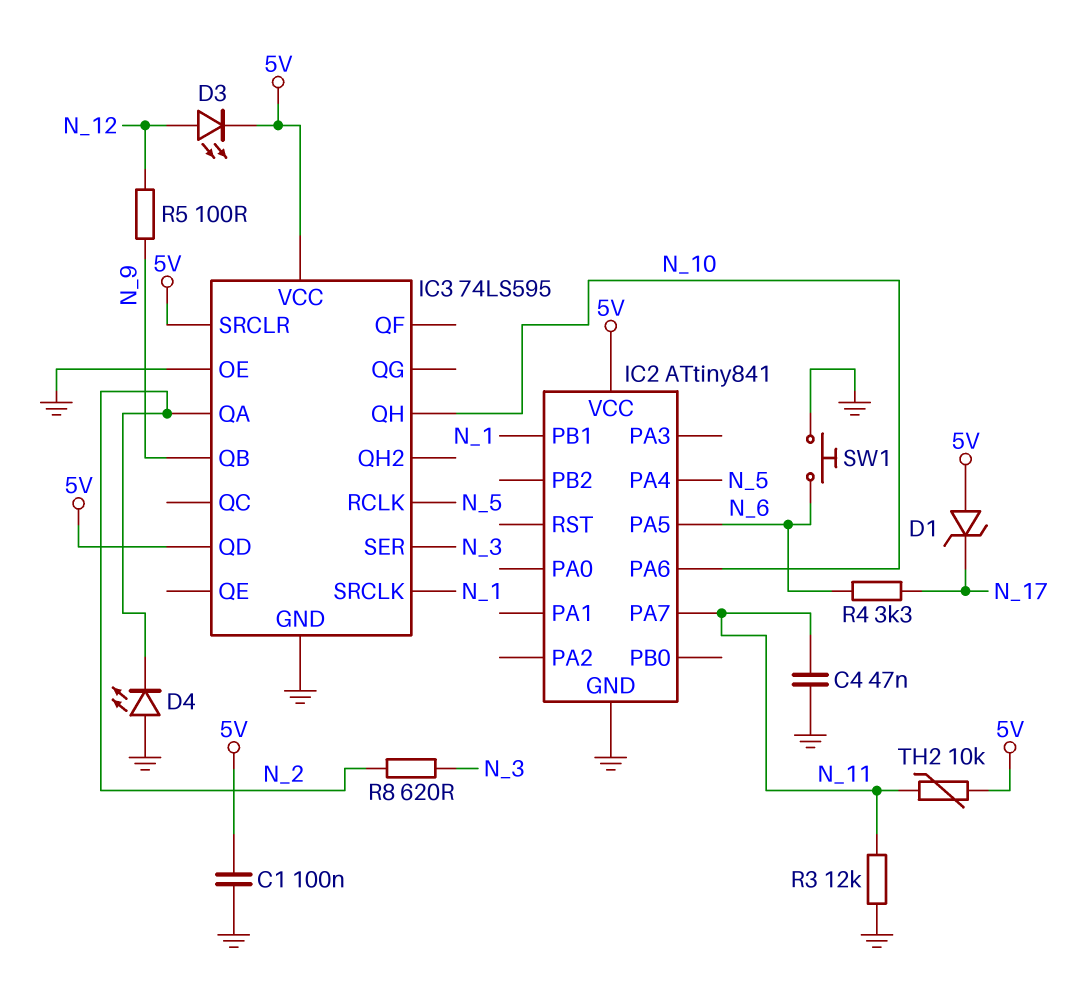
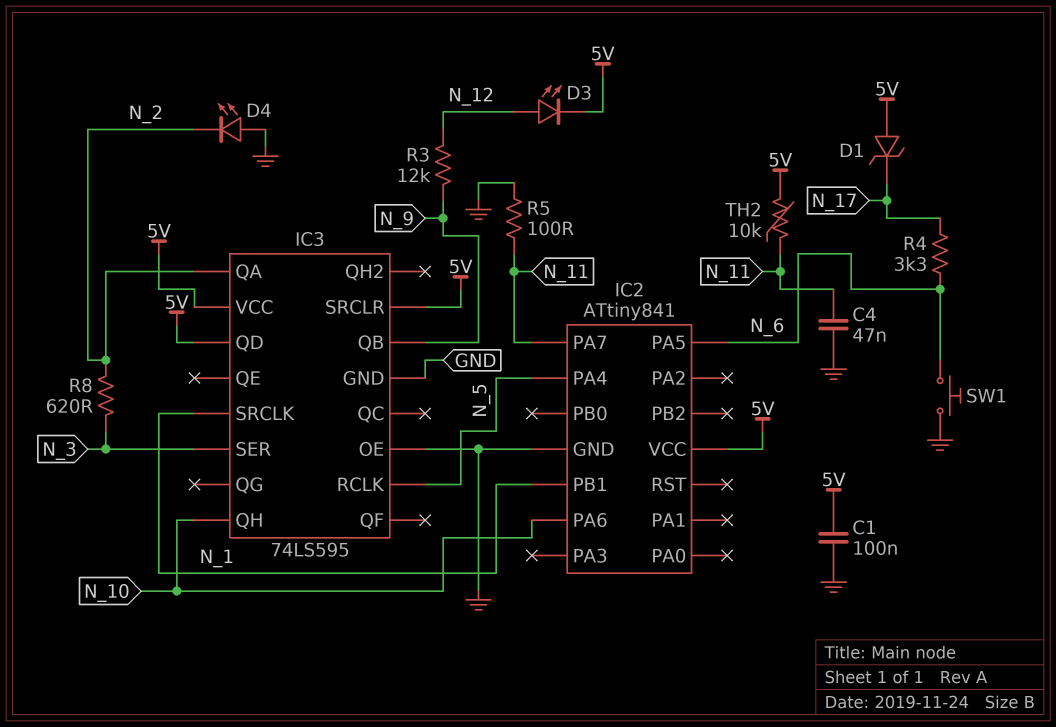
R3: 12k (GND, N_11) -> 12k (N_9, N_12)
R5: 100 (N_9, N_12) -> 100 (GND, N_11)

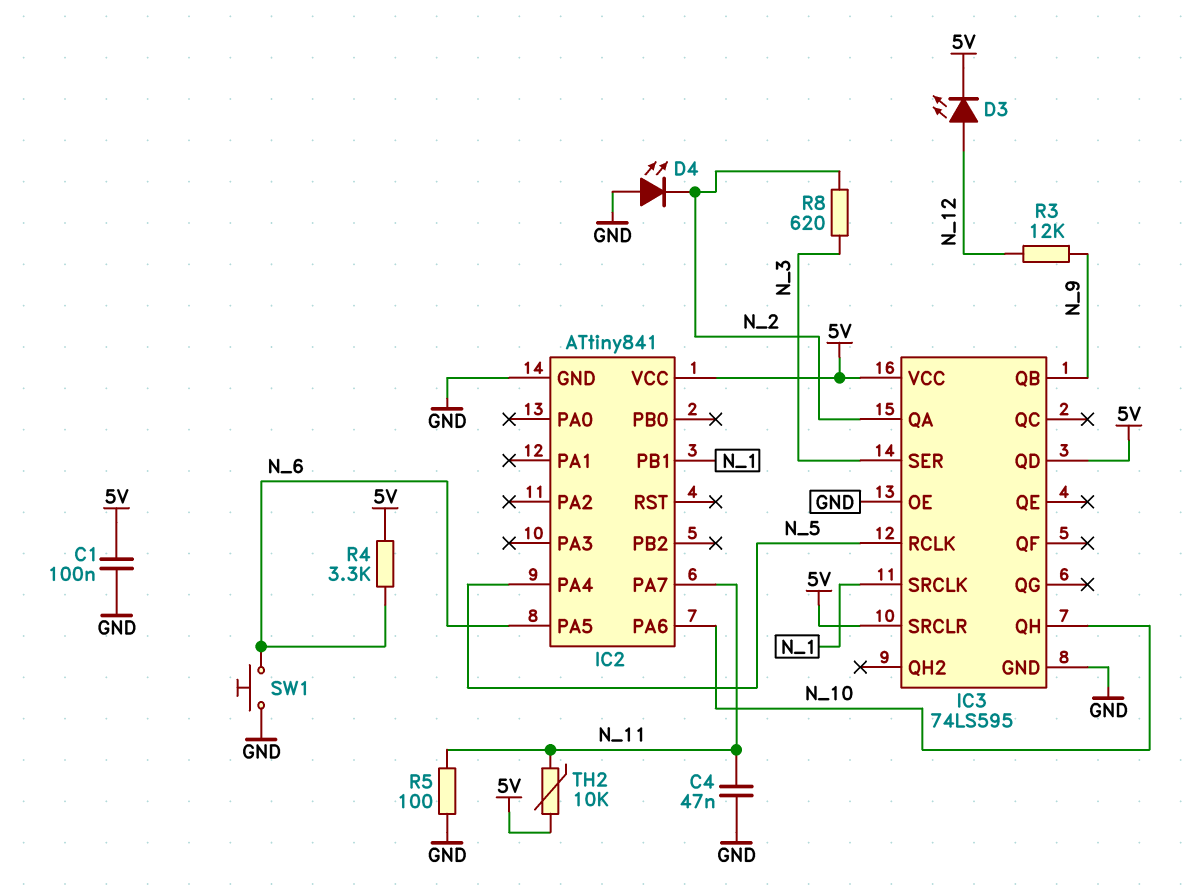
D1: zener (A 5V, K N_17) -> none
R4: 3.3k (N_6, N_17) -> 3.3k (5V, N_6)

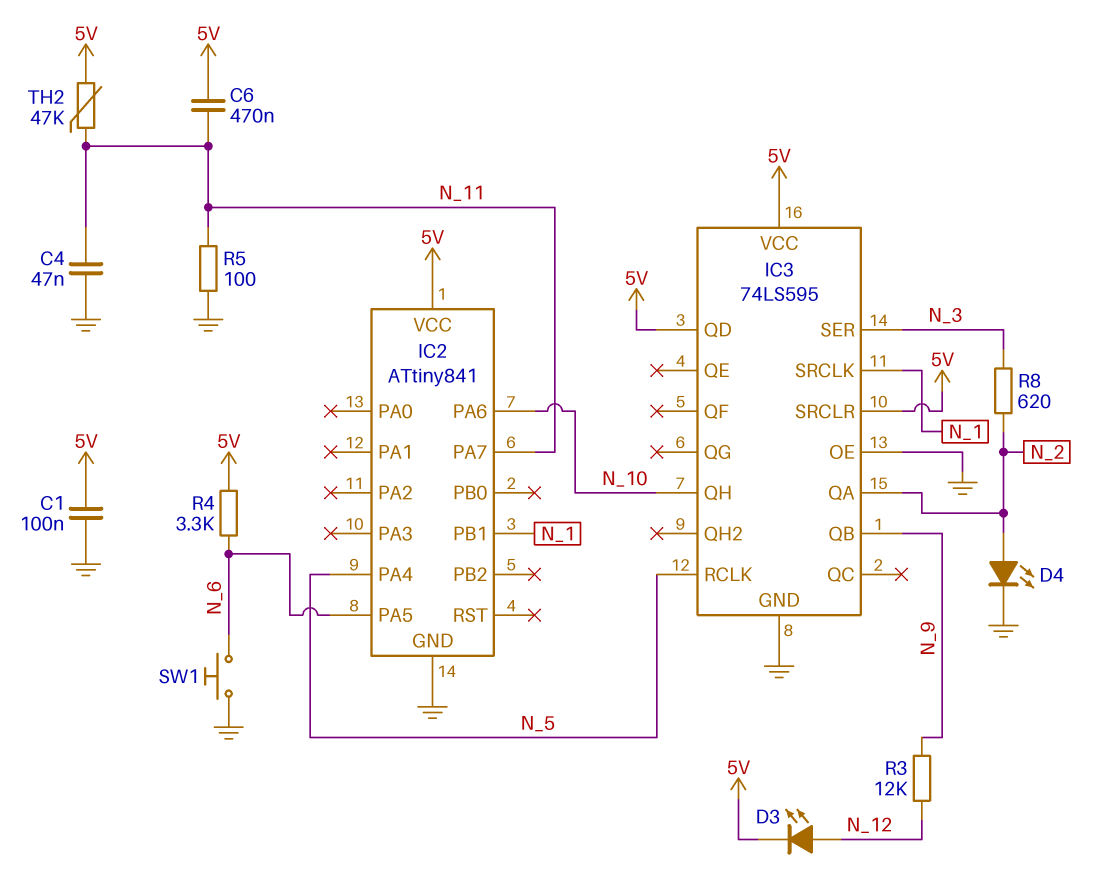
C6: none -> 470nF (5V, N_11)
D4: LED (A GND, K N_2) -> LED (A N_2, K GND)
TH2: 10k (5V, N_11) -> 47k (5V, N_11)

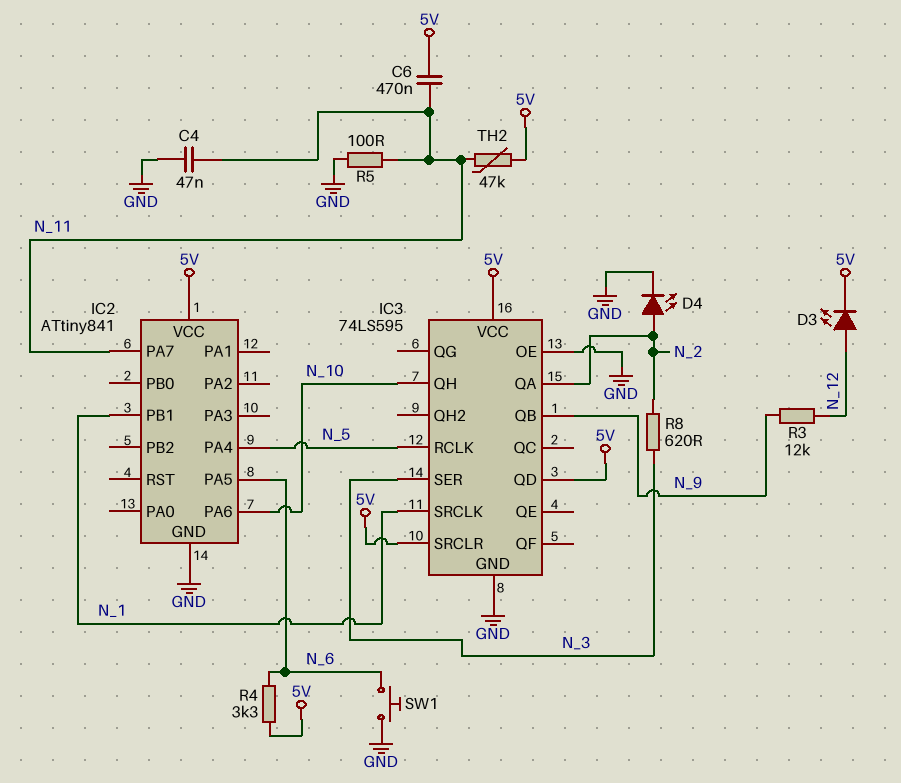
C1: 100nF (5V, GND) -> none

